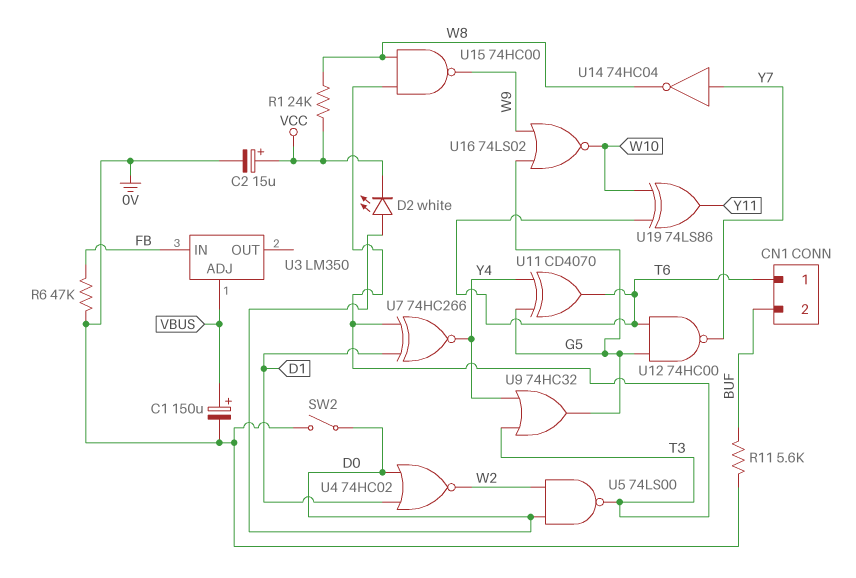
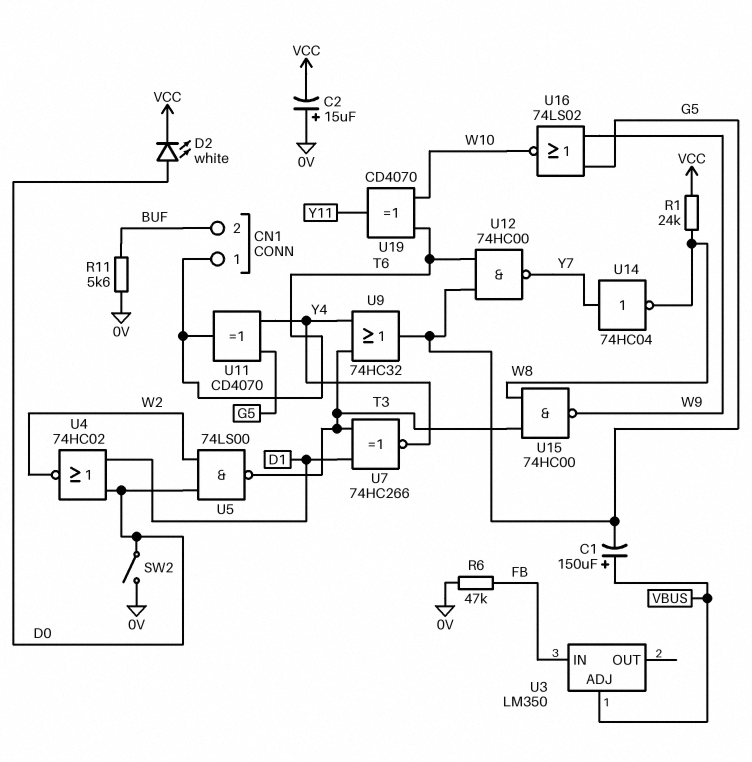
C1: 150uF (plus VBUS, minus 0V) -> 150uF (plus VBUS, minus G5)
C2: 15uF (plus VCC, minus 0V) -> 15uF (plus 0V, minus VCC)
U19: XOR 74LS86 (in T6, in W10, out Y11) -> XOR CD4070 (in T6, in W10, out Y11)

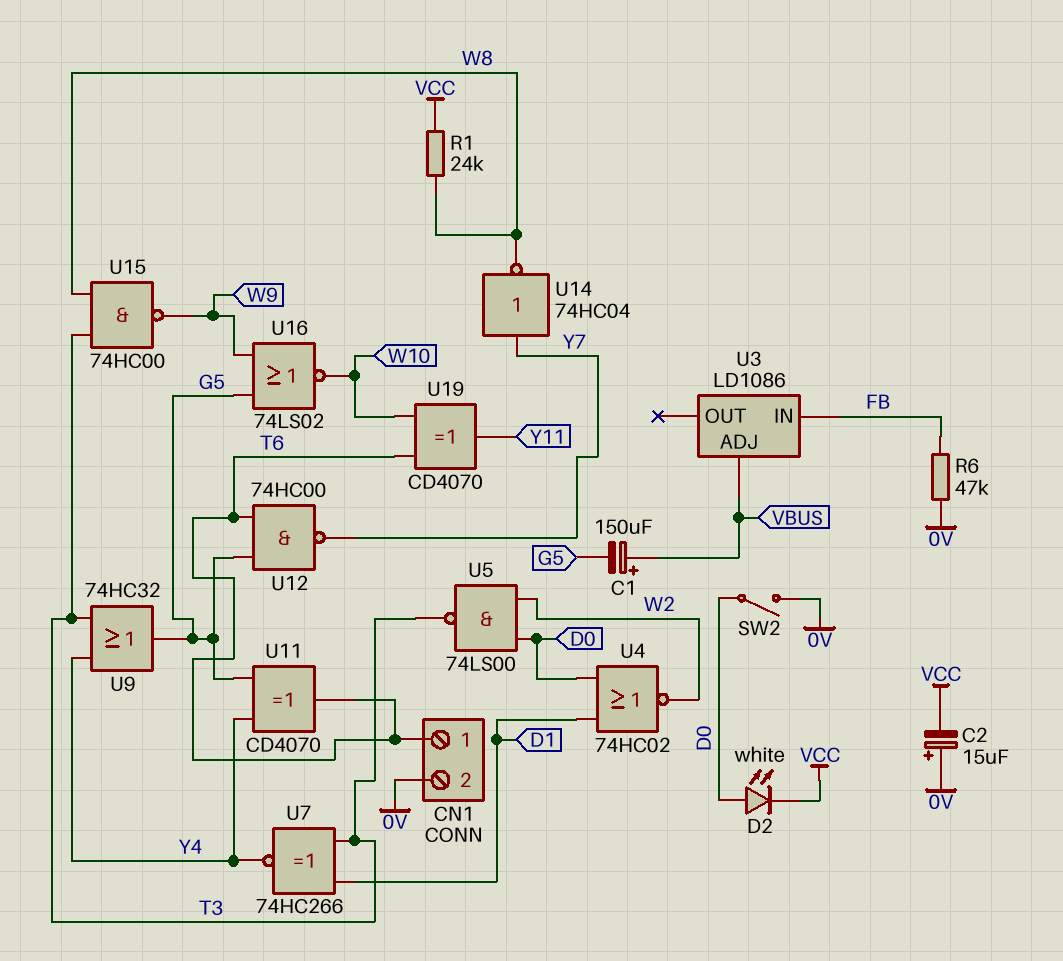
CN1 pin 2: BUF -> 0V
R11: 5.6k (0V, BUF) -> none
U3: LM350 -> LD1086

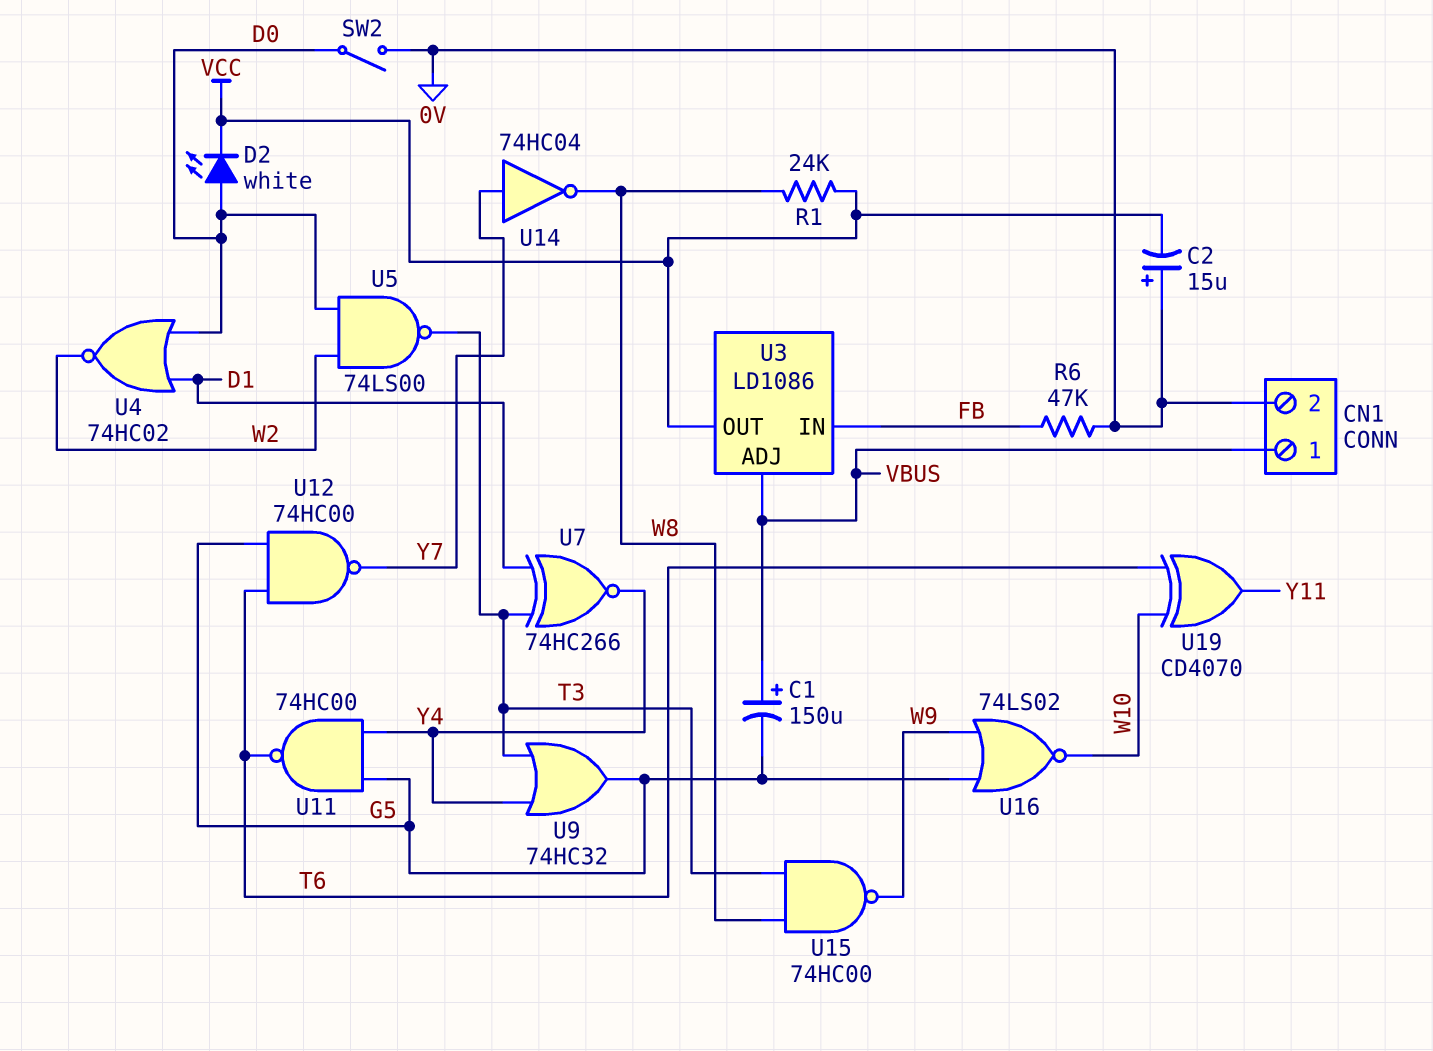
CN1 pin 1: T6 -> VBUS
U3 pin OUT: none -> VCC
U11: XOR CD4070 (in G5, in Y4, out T6) -> NAND 74HC00 (in G5, in Y4, out T6)

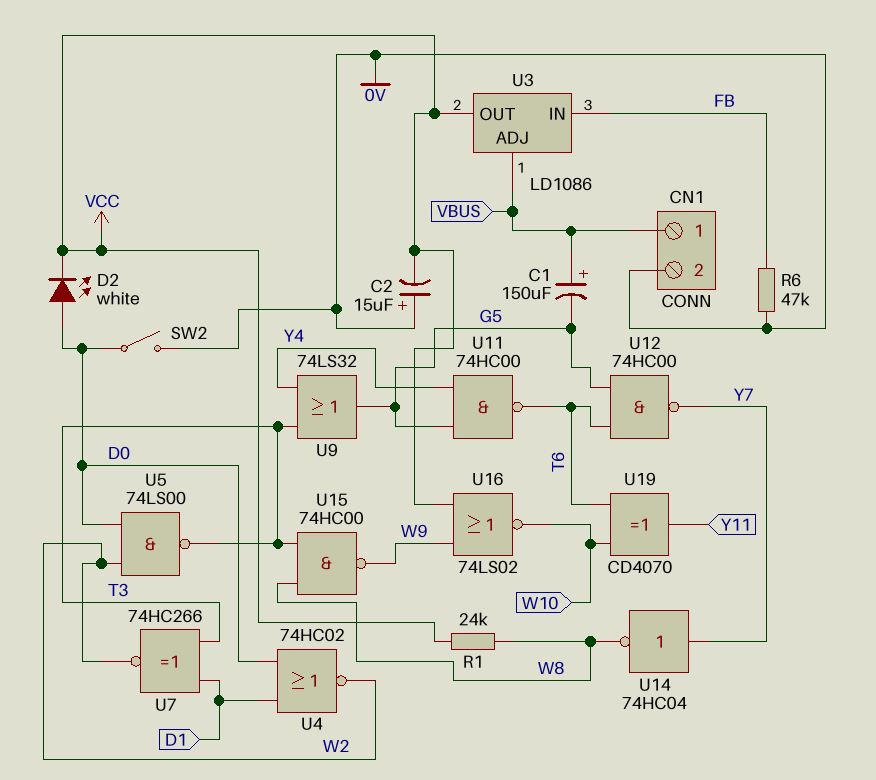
U7: XNOR 74HC266 (in D1, in T3, out Y4) -> XNOR 74HC266 (in D1, in T3, out W2)
U9: OR 74HC32 (in T3, in Y4, out G5) -> OR 74LS32 (in T3, in Y4, out G5)
U16: NOR 74LS02 (in G5, in W9, out W10) -> NOR 74LS02 (in VCC, in W9, out W10)

